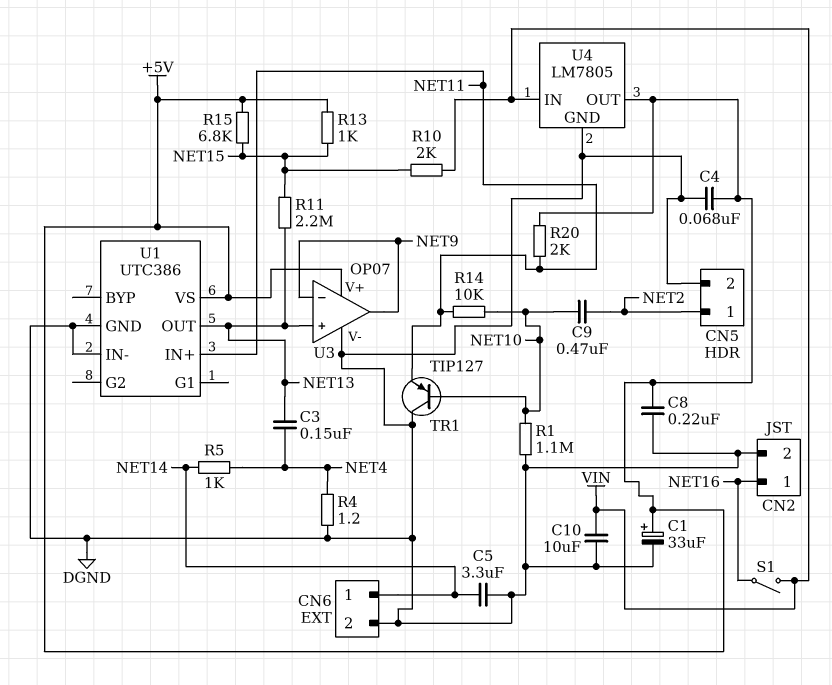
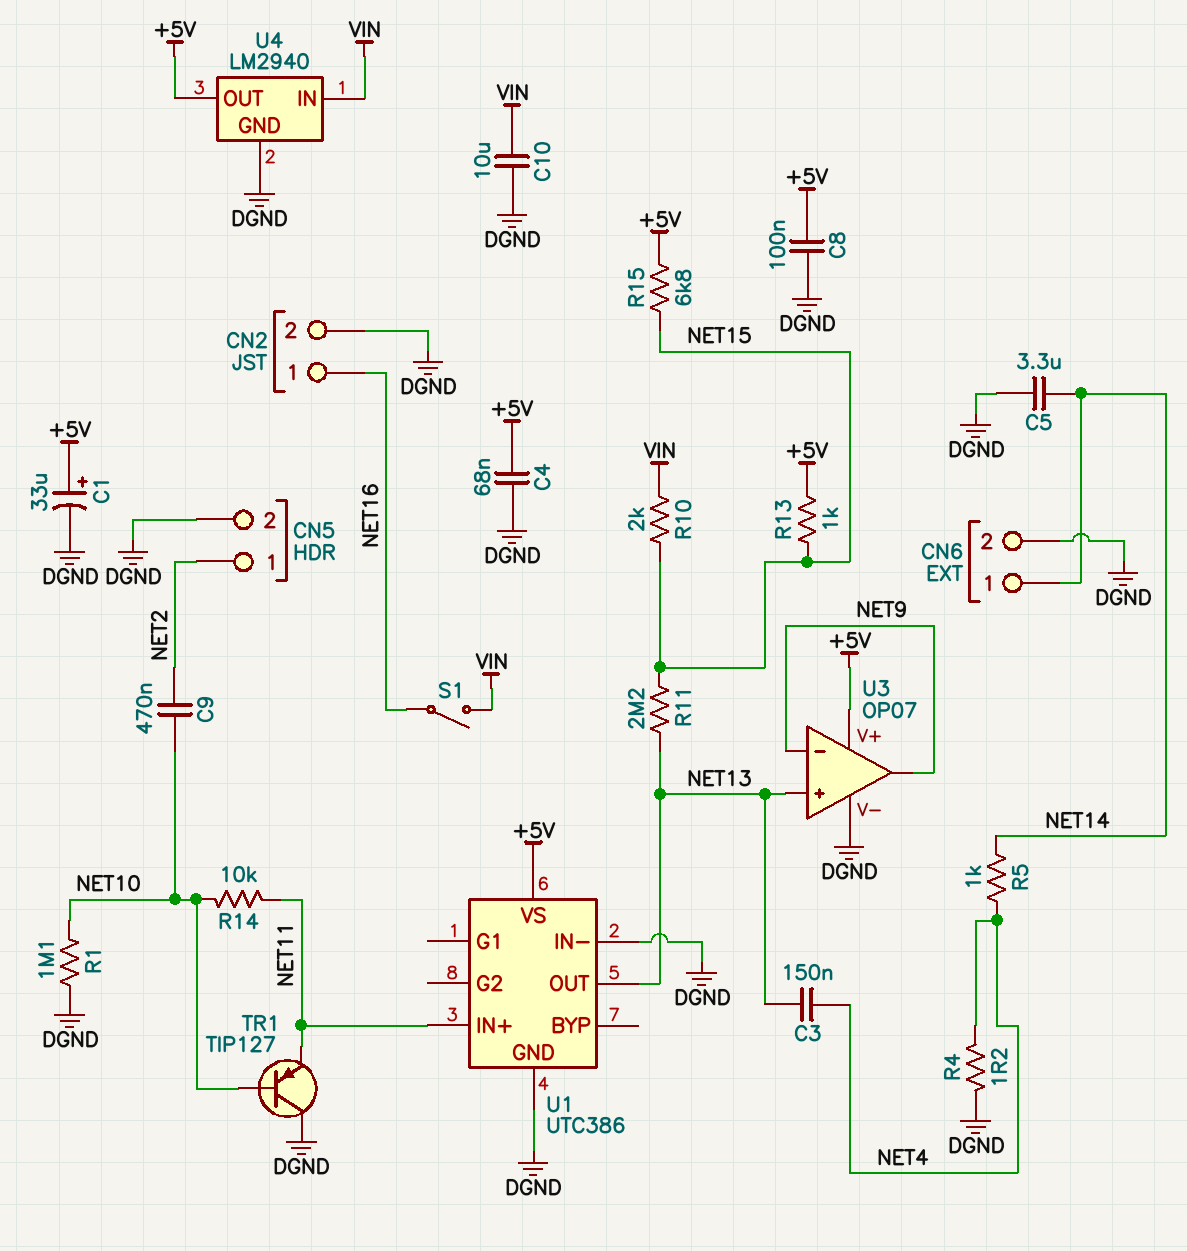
C8: 220nF (+5V, DGND) -> 100nF (+5V, DGND)
R20: 2k (+5V, NET11) -> none
U4: LM7805 -> LM2940

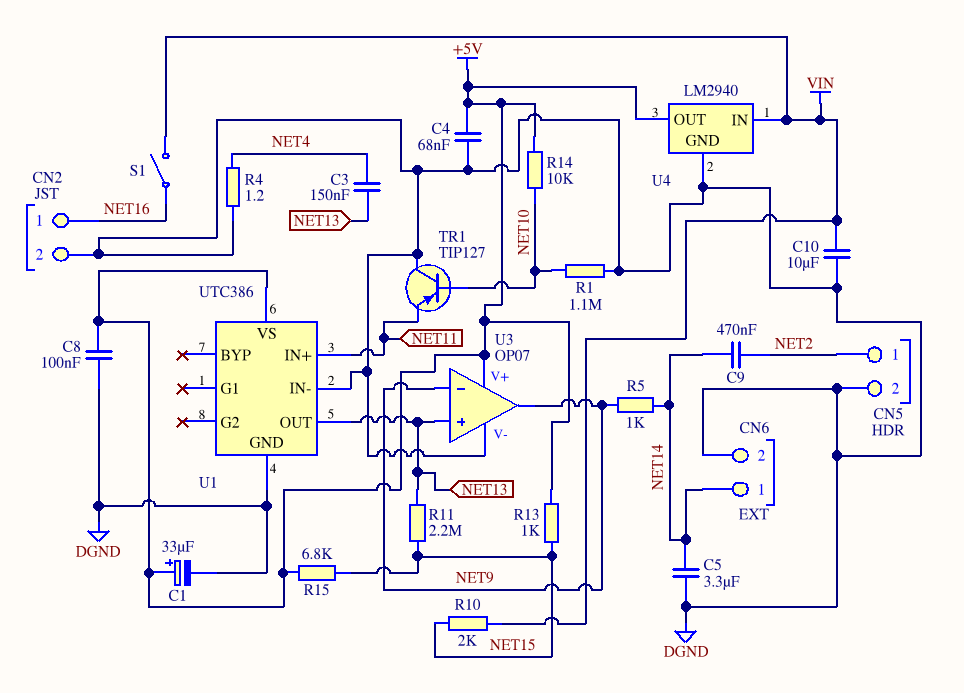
C9: 470nF (NET2, NET10) -> 470nF (NET2, NET14)
R5: 1k (NET4, NET14) -> 1k (NET9, NET14)
R14: 10k (NET10, NET11) -> 10k (+5V, NET10)

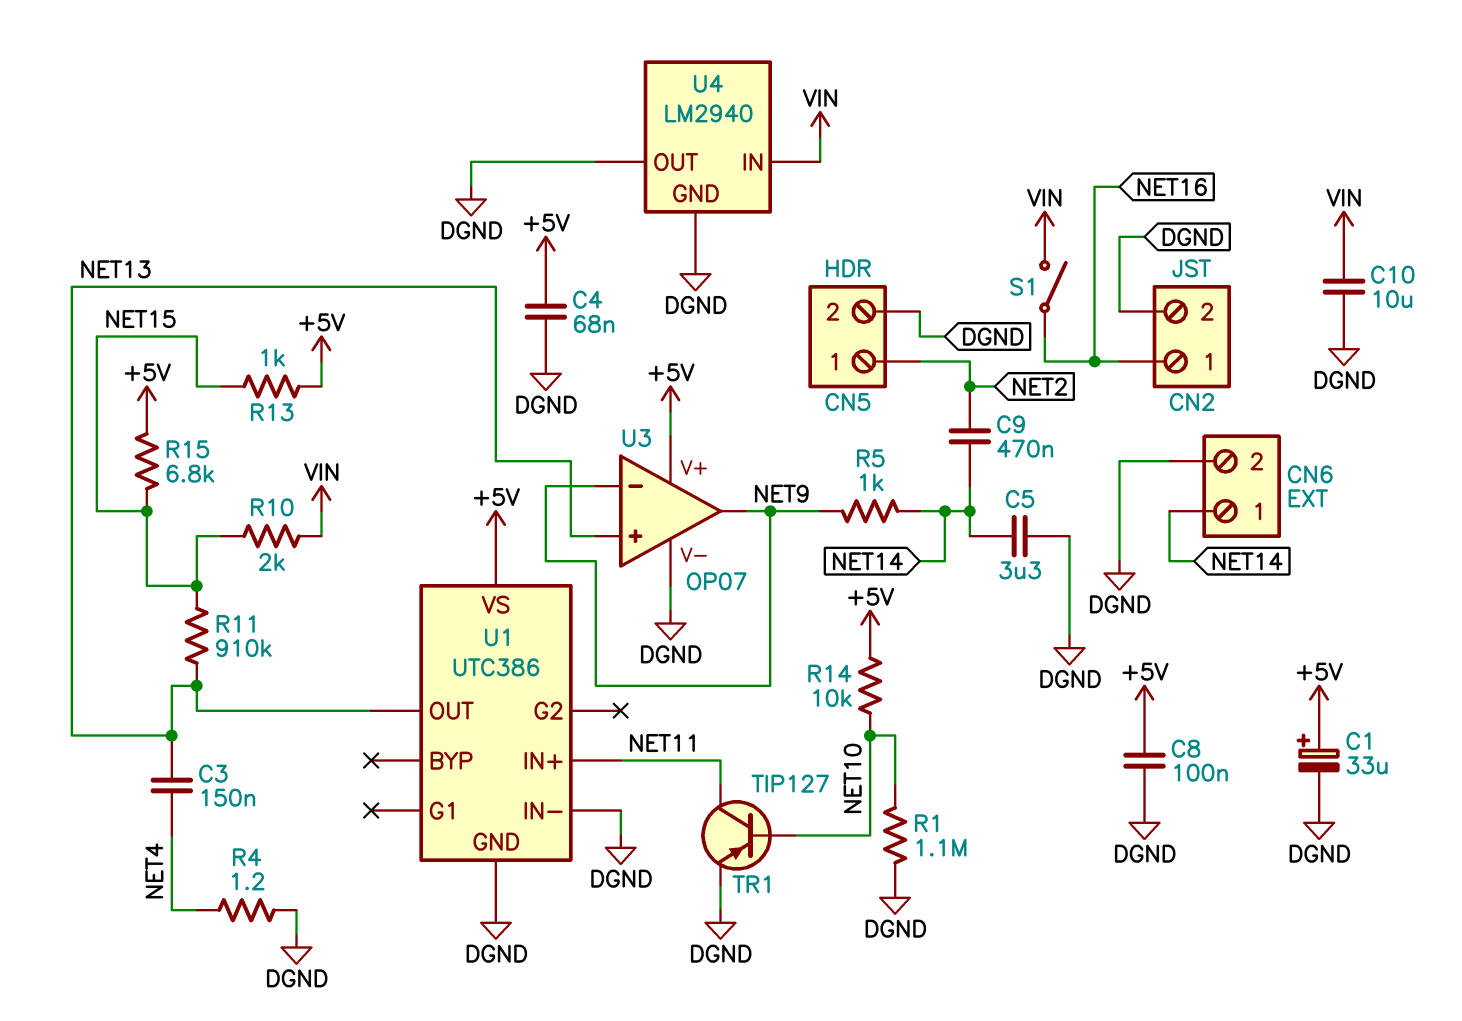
R11: 2.2M (NET13, NET15) -> 910k (NET13, NET15)
TR1: PNP TIP127 (B NET10, C DGND, E NET11) -> PNP TIP127 (B NET10, C NET11, E DGND)
U4 pin OUT: +5V -> DGND

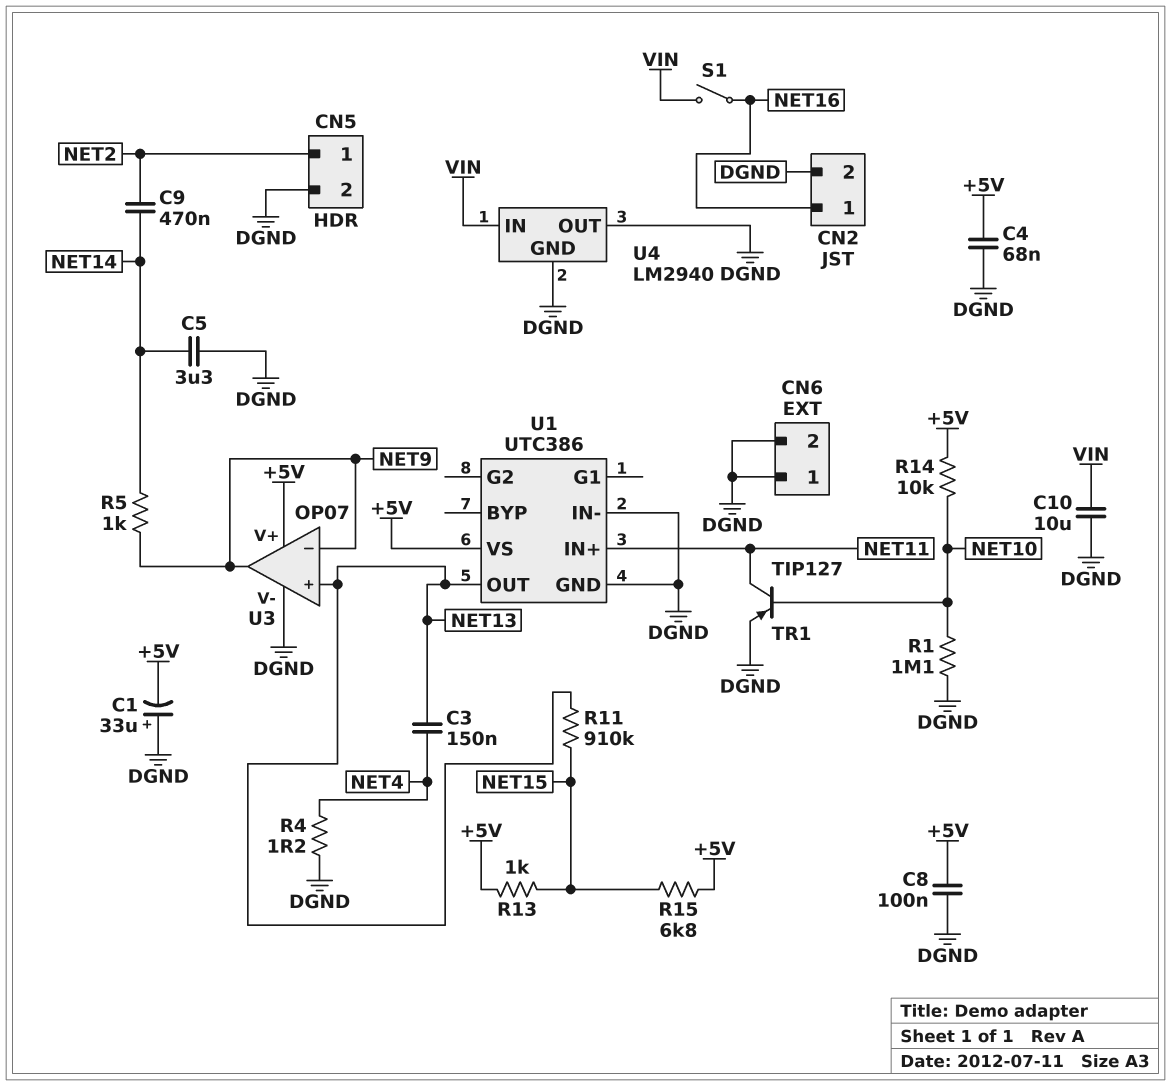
C1: 33uF (plus +5V, minus DGND) -> 33uF (plus DGND, minus +5V)
CN6 pin 1: NET14 -> DGND
R10: 2k (NET15, VIN) -> none

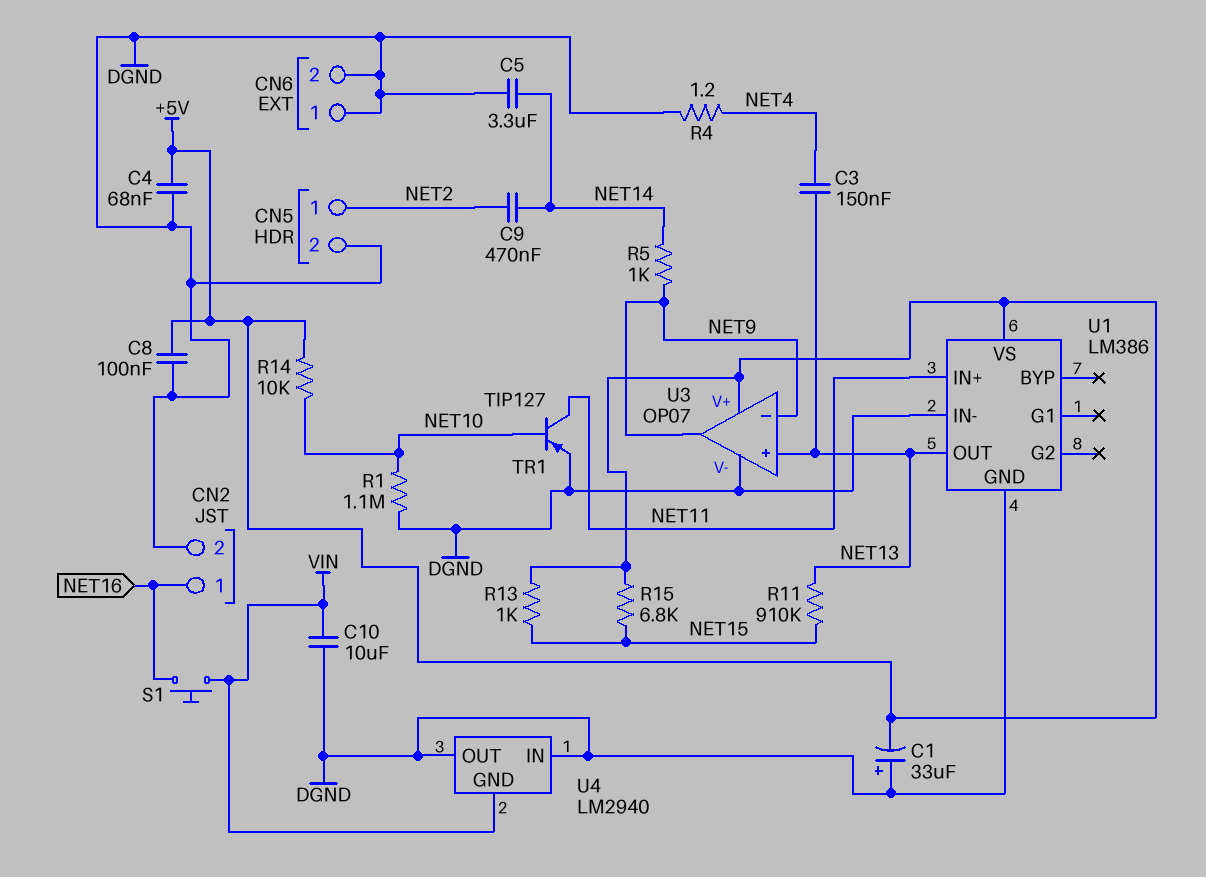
S1: switch (NET16, VIN) -> button (NET16, VIN)
U1: UTC386 -> LM386
U4 pin GND: DGND -> VIN
U4 pin IN: VIN -> DGND

